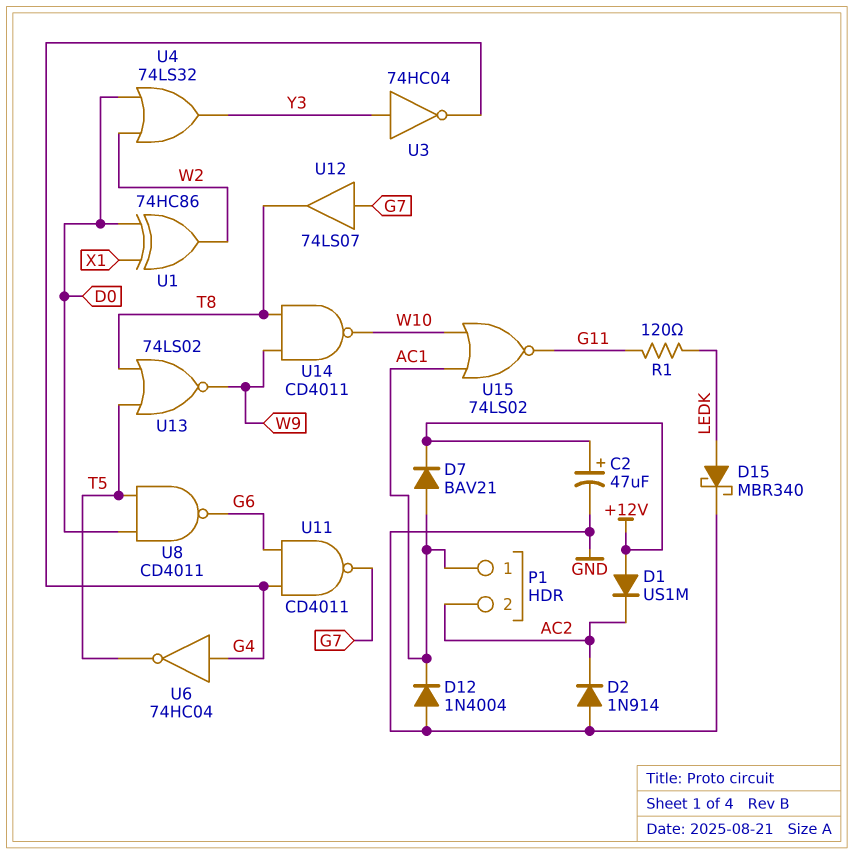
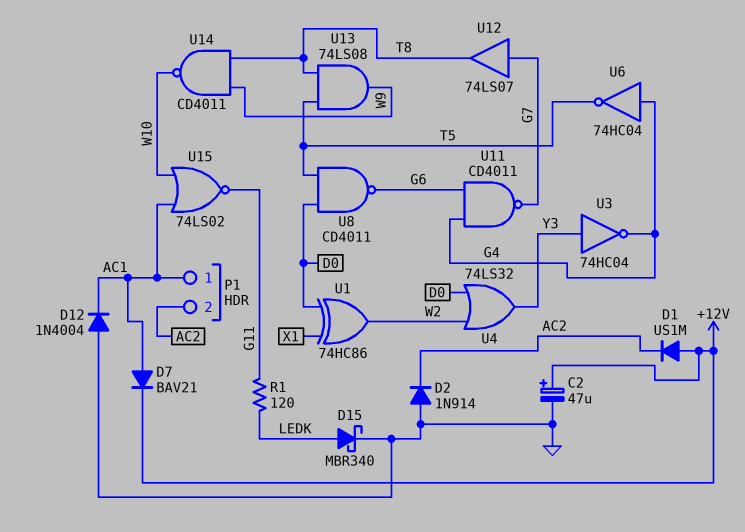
U13: NOR 74LS02 (in T5, in T8, out W9) -> AND 74LS08 (in T5, in T8, out W9)

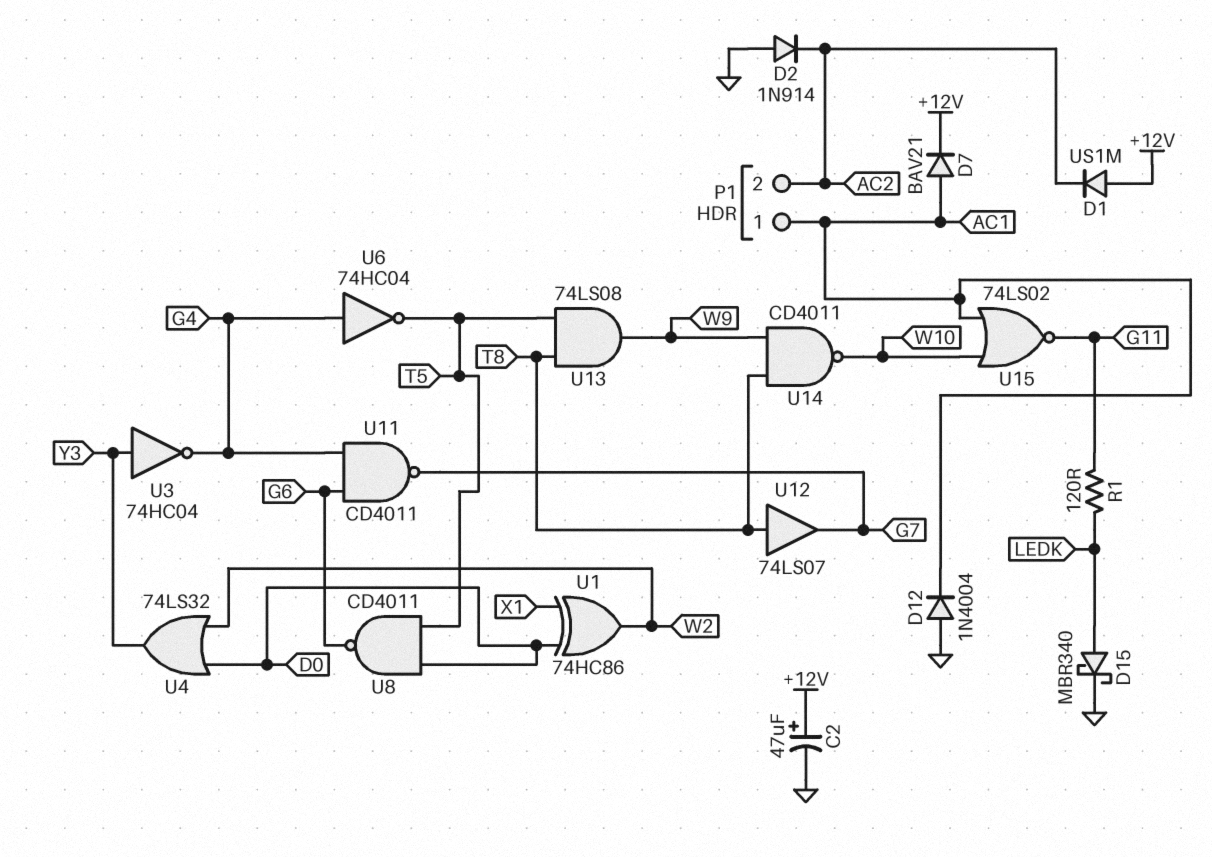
U12: buffer 74LS07 (in G7, out T8) -> buffer 74LS07 (in T8, out G7)

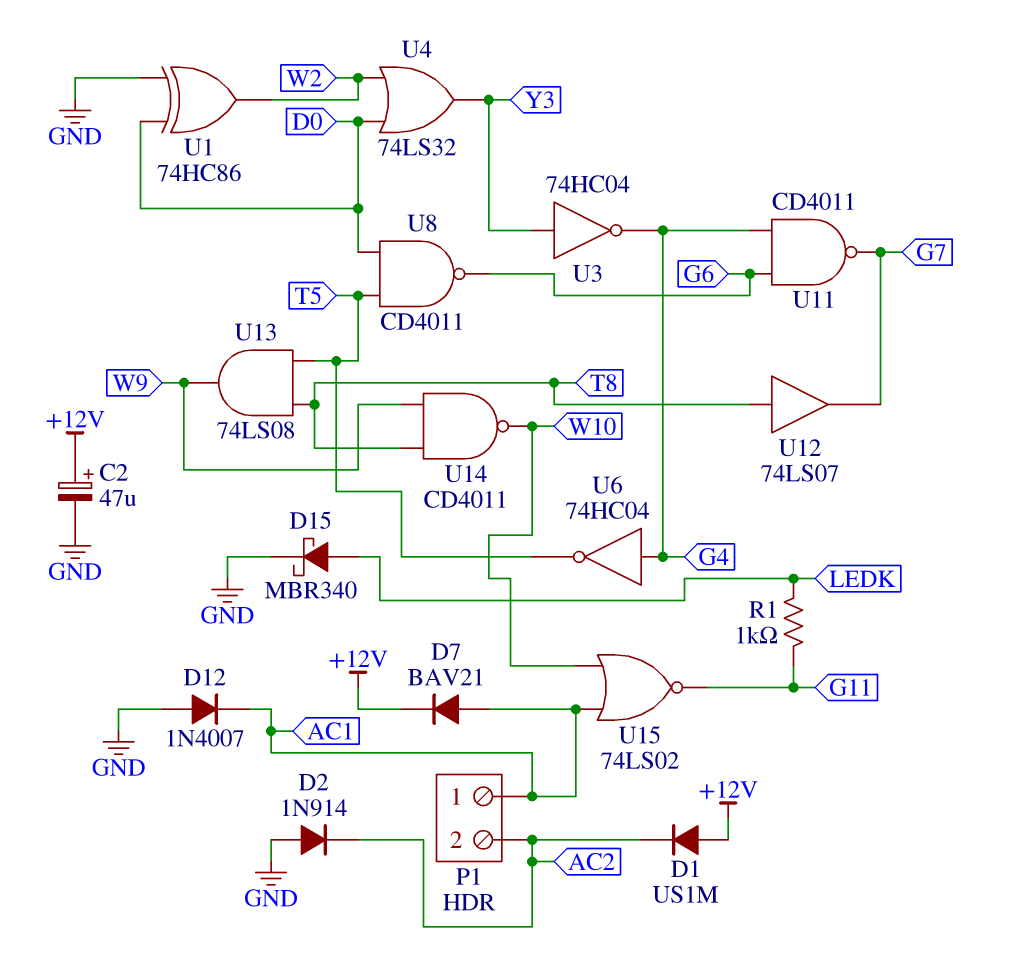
D12: diode 1N4004 (A GND, K AC1) -> diode 1N4007 (A GND, K AC1)
R1: 120 (G11, LEDK) -> 1k (G11, LEDK)
U1: XOR 74HC86 (in D0, in X1, out W2) -> XOR 74HC86 (in D0, in GND, out W2)

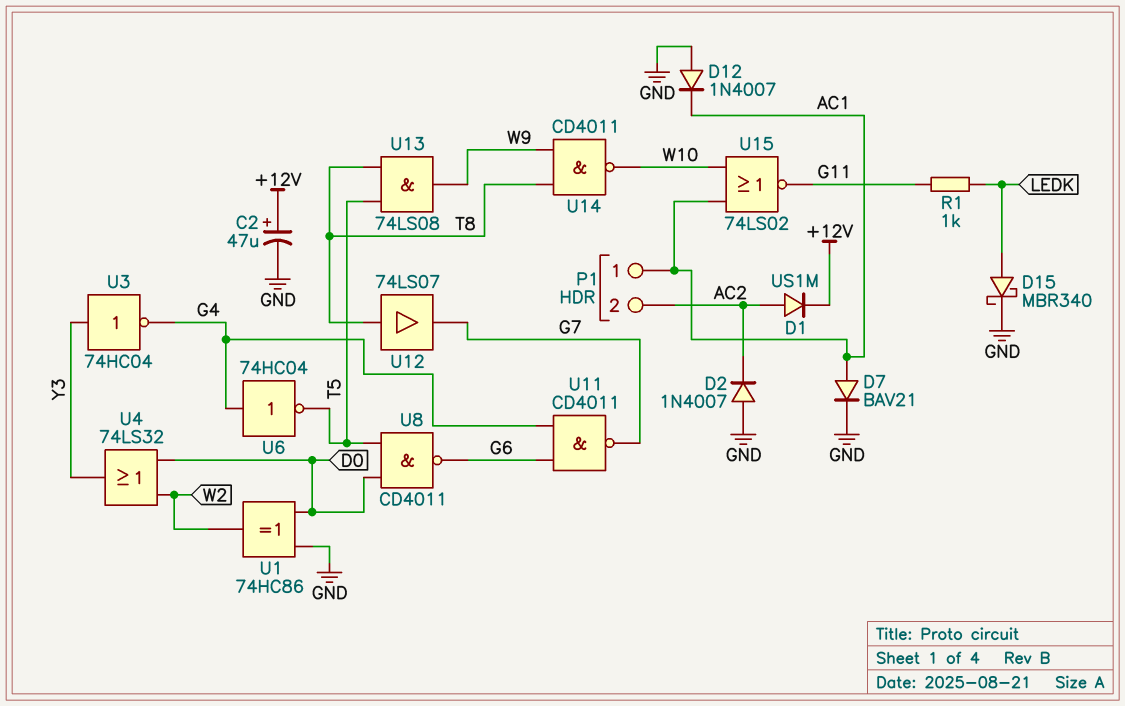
D1: diode US1M (A +12V, K AC2) -> diode US1M (A AC2, K +12V)
D2: diode 1N914 (A GND, K AC2) -> diode 1N4007 (A GND, K AC2)
D7: diode BAV21 (A AC1, K +12V) -> diode BAV21 (A AC1, K GND)

